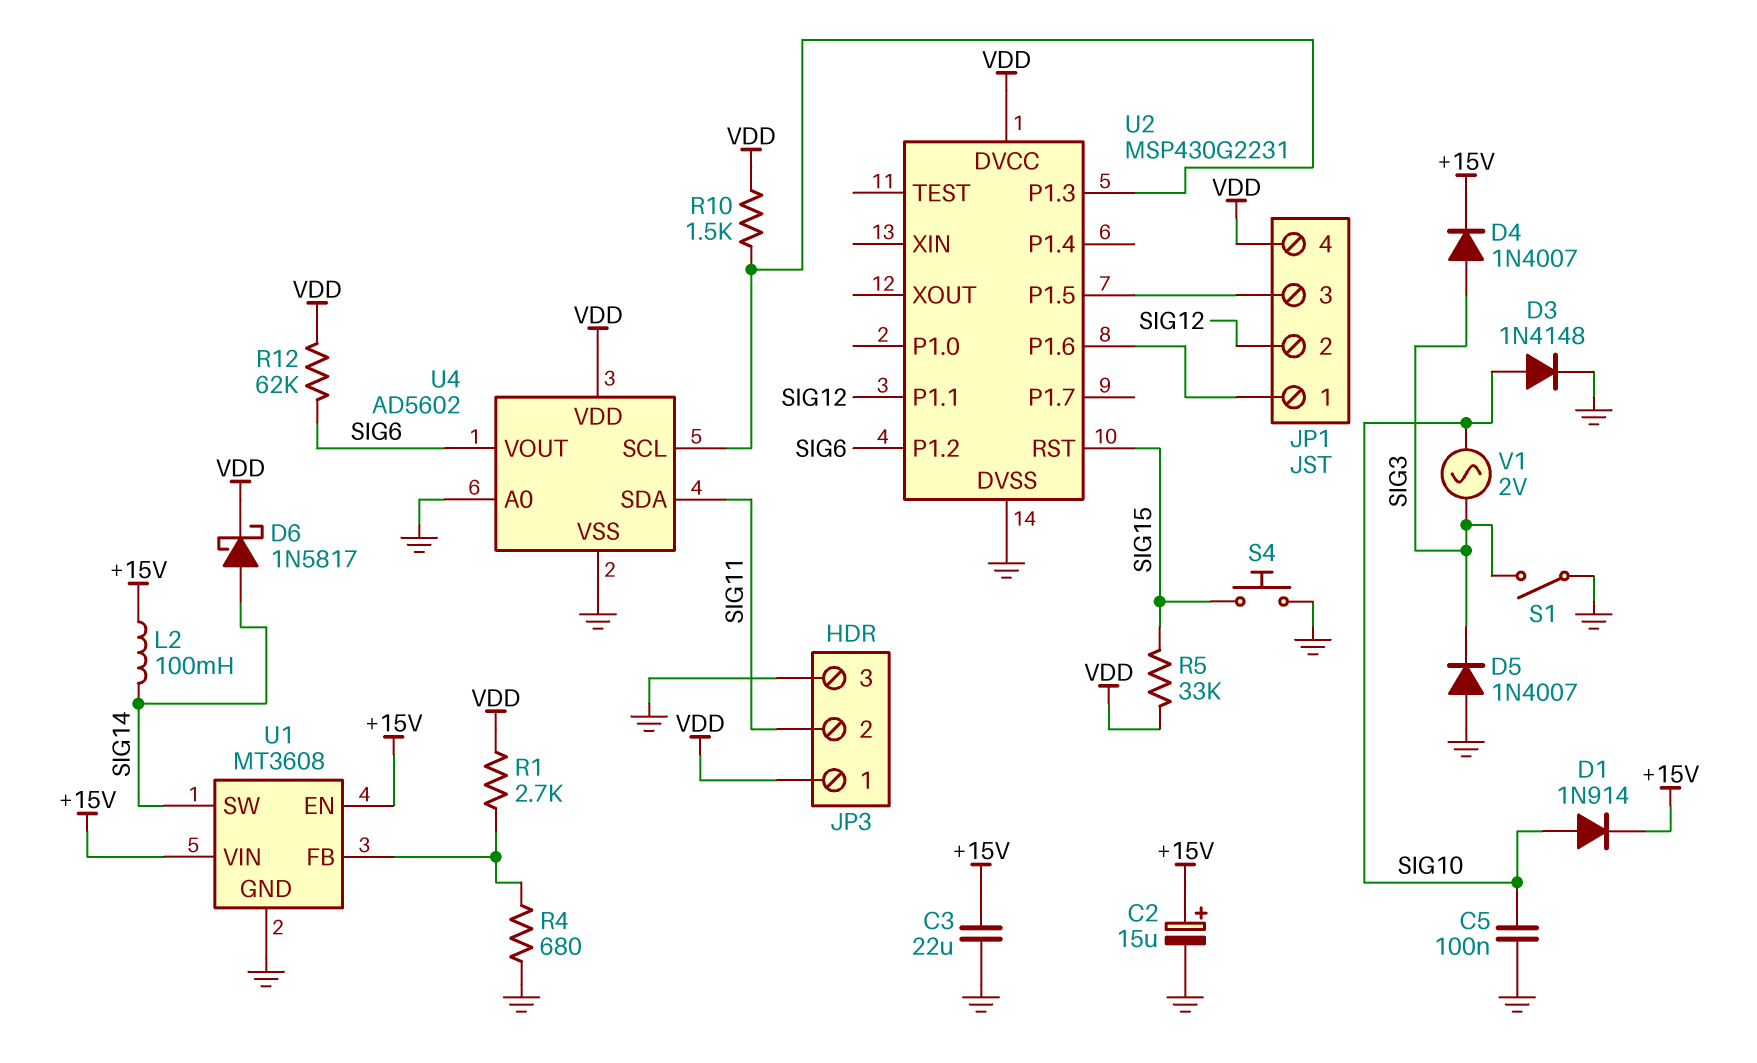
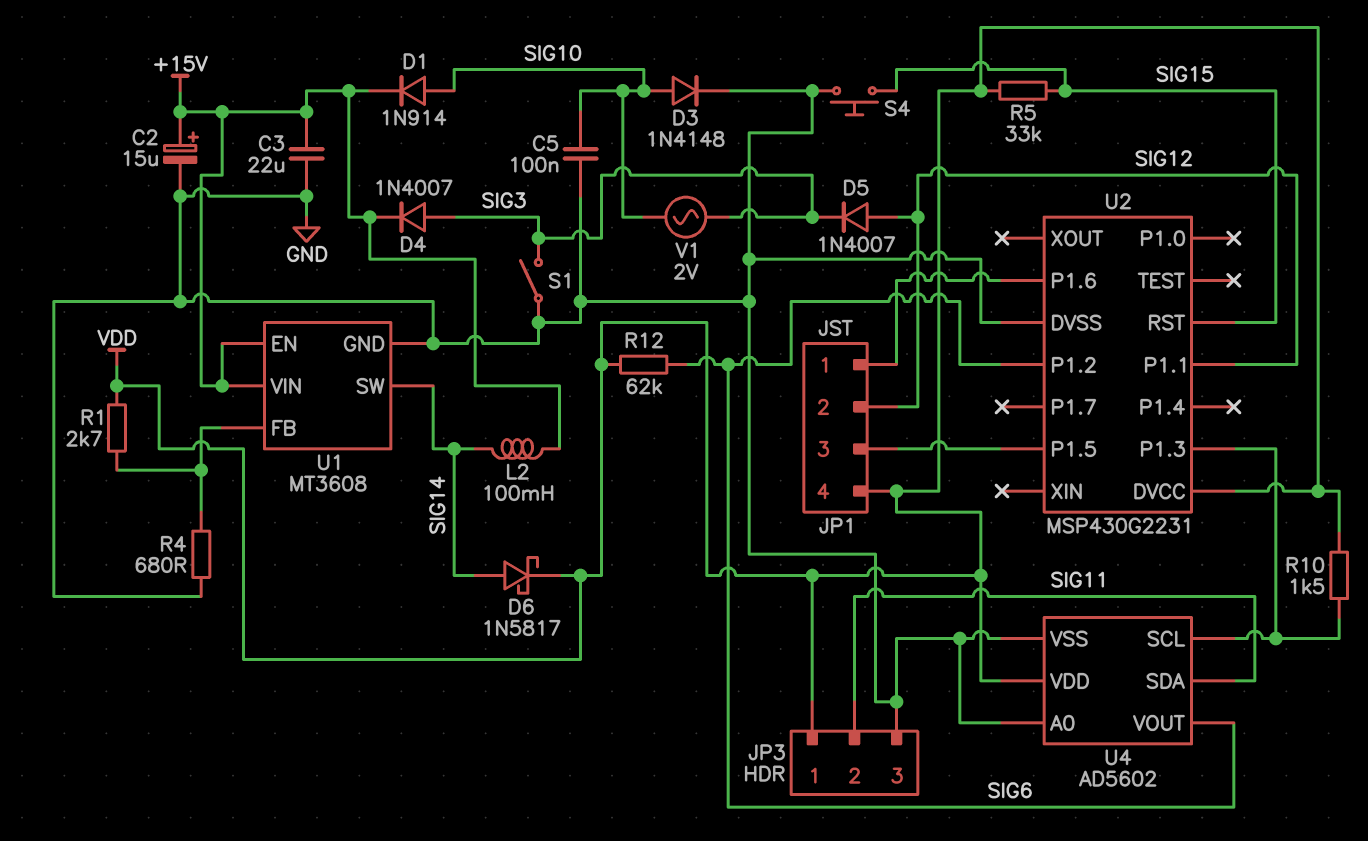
D5: diode 1N4007 (A GND, K SIG3) -> diode 1N4007 (A SIG12, K SIG3)

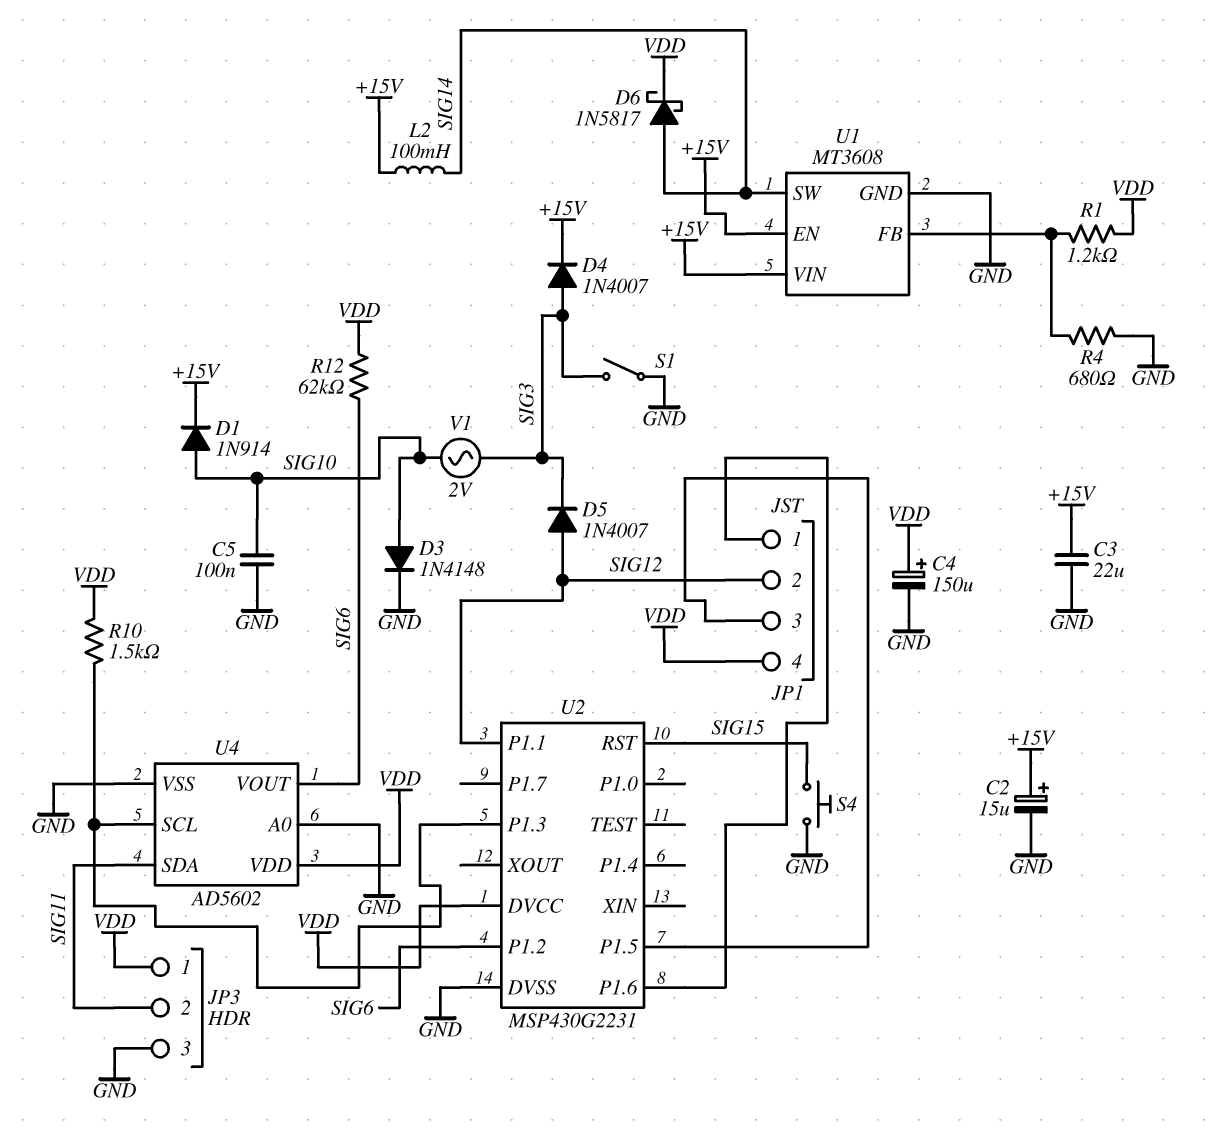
C4: none -> 150uF (plus VDD, minus GND)
R1: 2.7k (U1/FB, VDD) -> 1.2k (U1/FB, VDD)
R5: 33k (SIG15, VDD) -> none

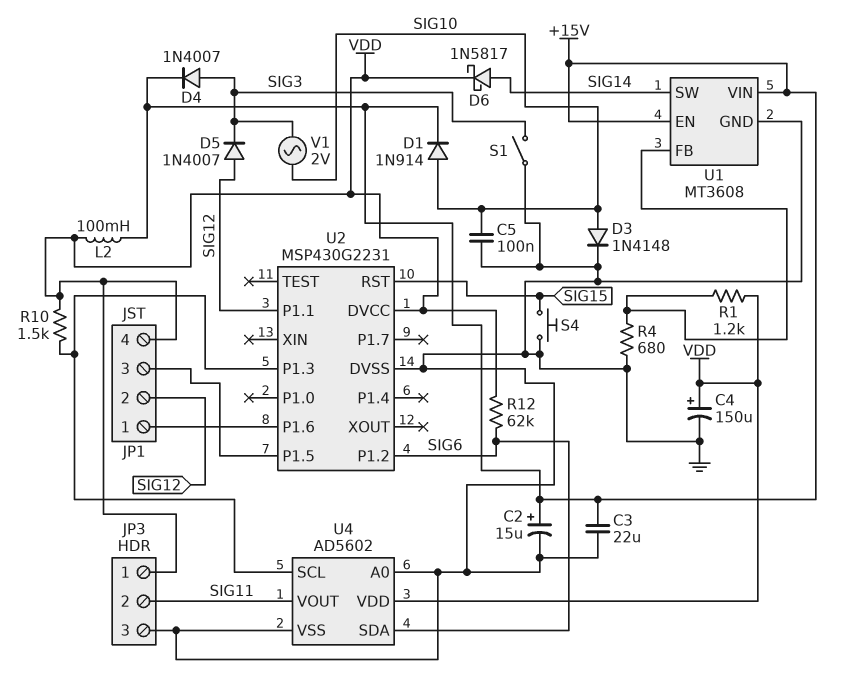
L2: 100mH (+15V, SIG14) -> 100mH (+15V, VDD)
U4 pin SDA: SIG11 -> SIG6
U4 pin VOUT: SIG6 -> SIG11

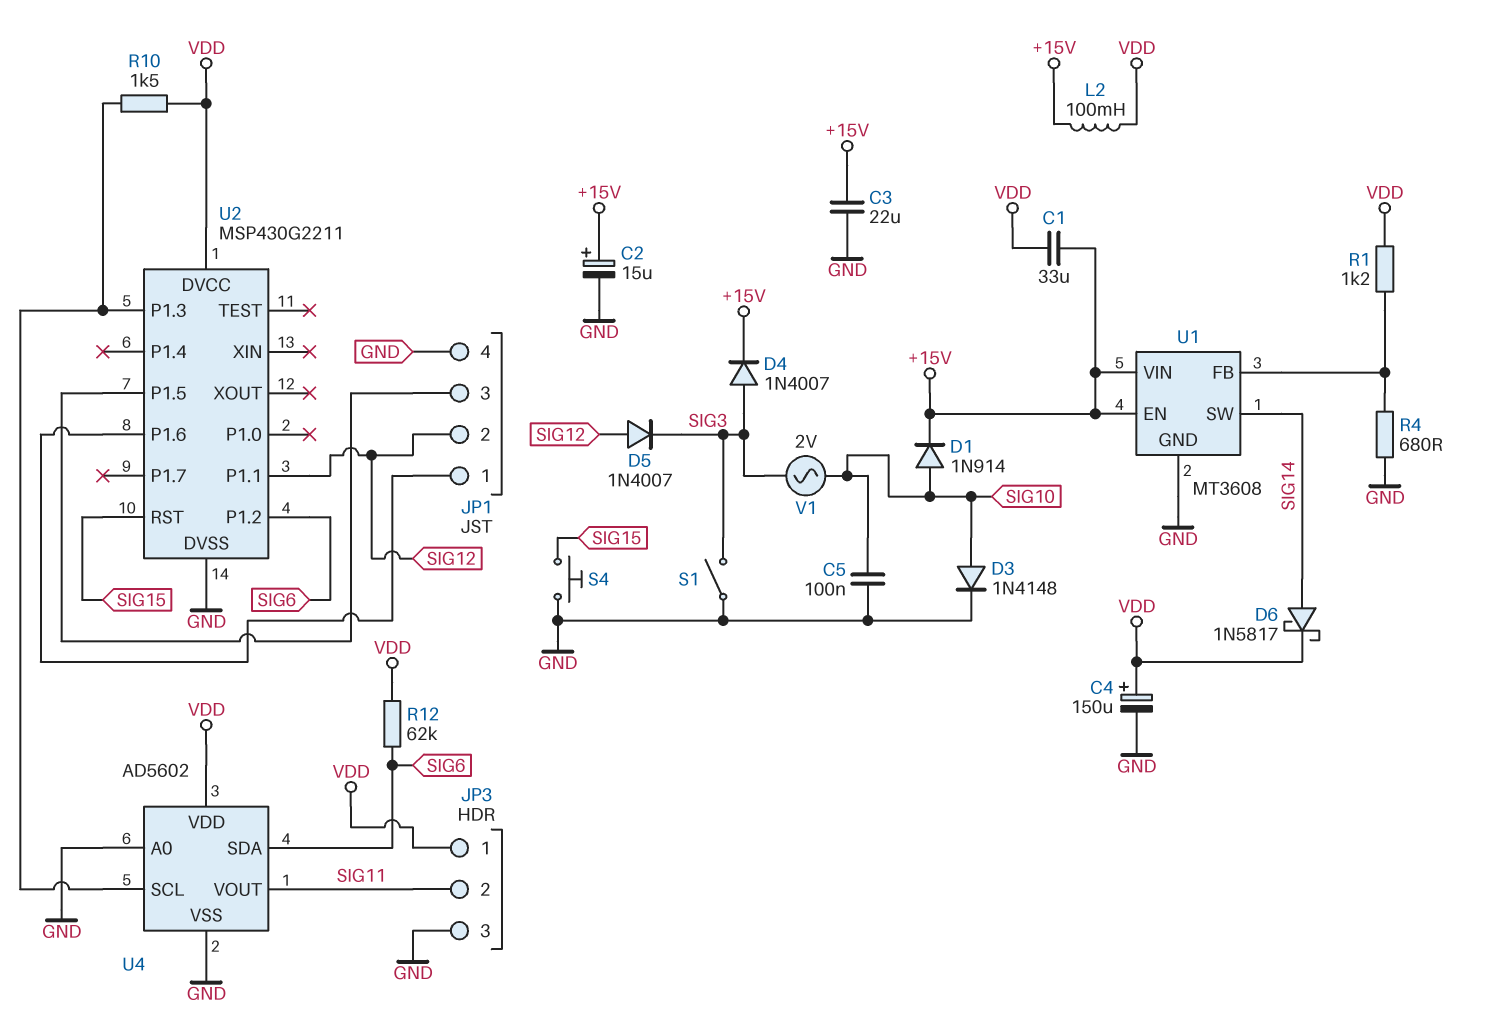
C1: none -> 33uF (+15V, VDD)
JP1 pin 4: VDD -> GND
U2: MSP430G2231 -> MSP430G2211

